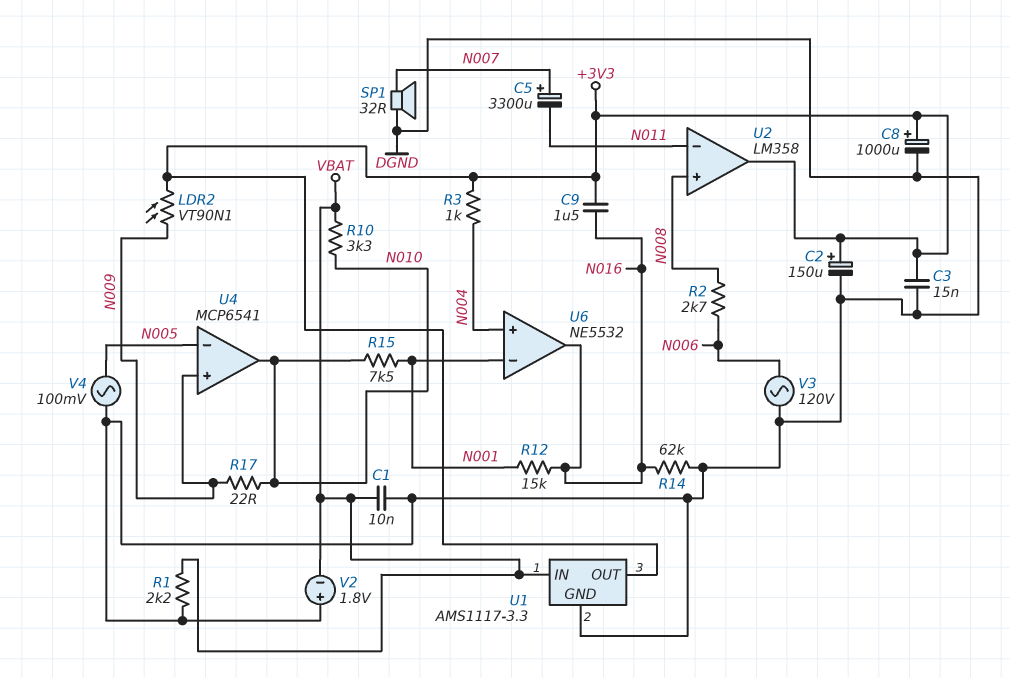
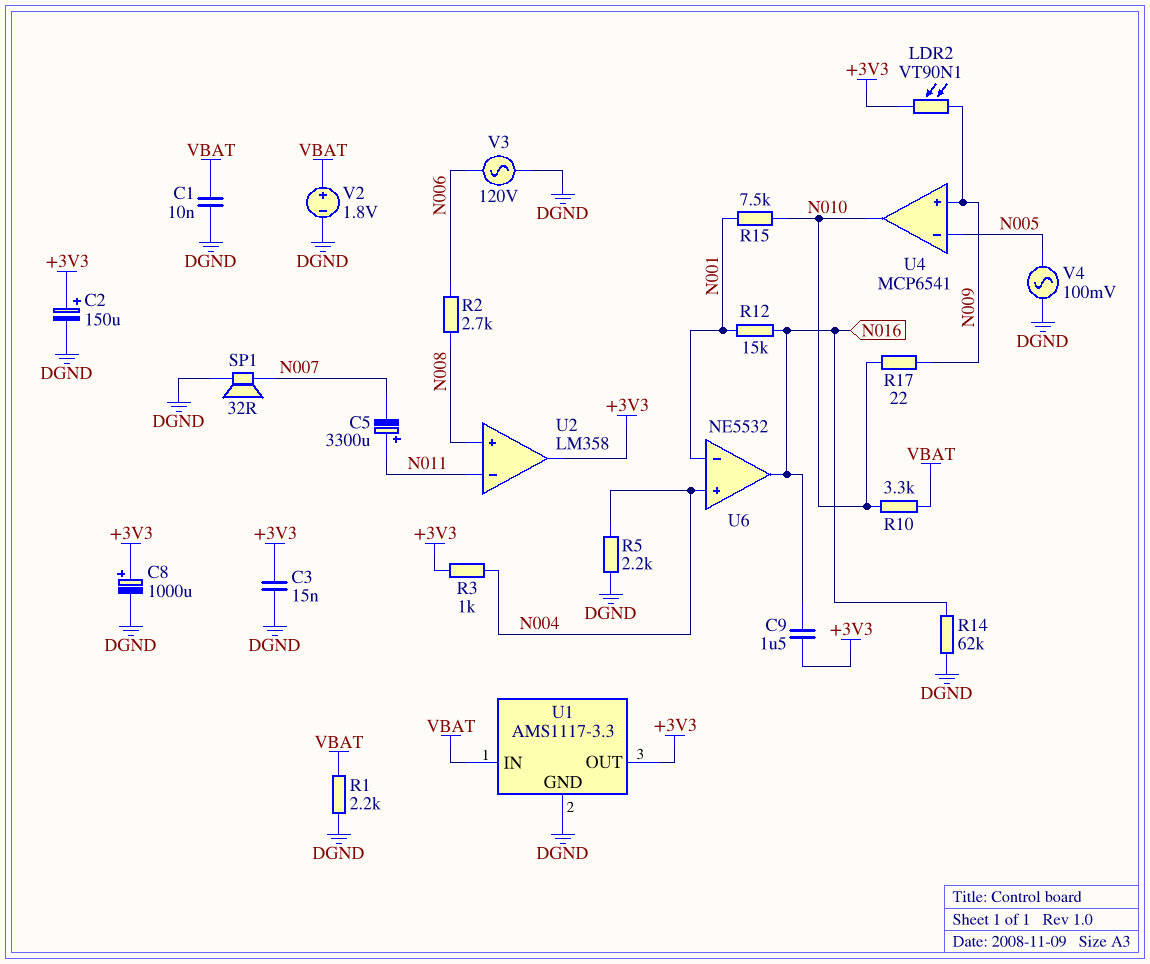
C5: 3300uF (plus N007, minus N011) -> 3300uF (plus N011, minus N007)
R5: none -> 2.2k (DGND, N004)
V2: 1.8V (plus DGND, minus VBAT) -> 1.8V (plus VBAT, minus DGND)

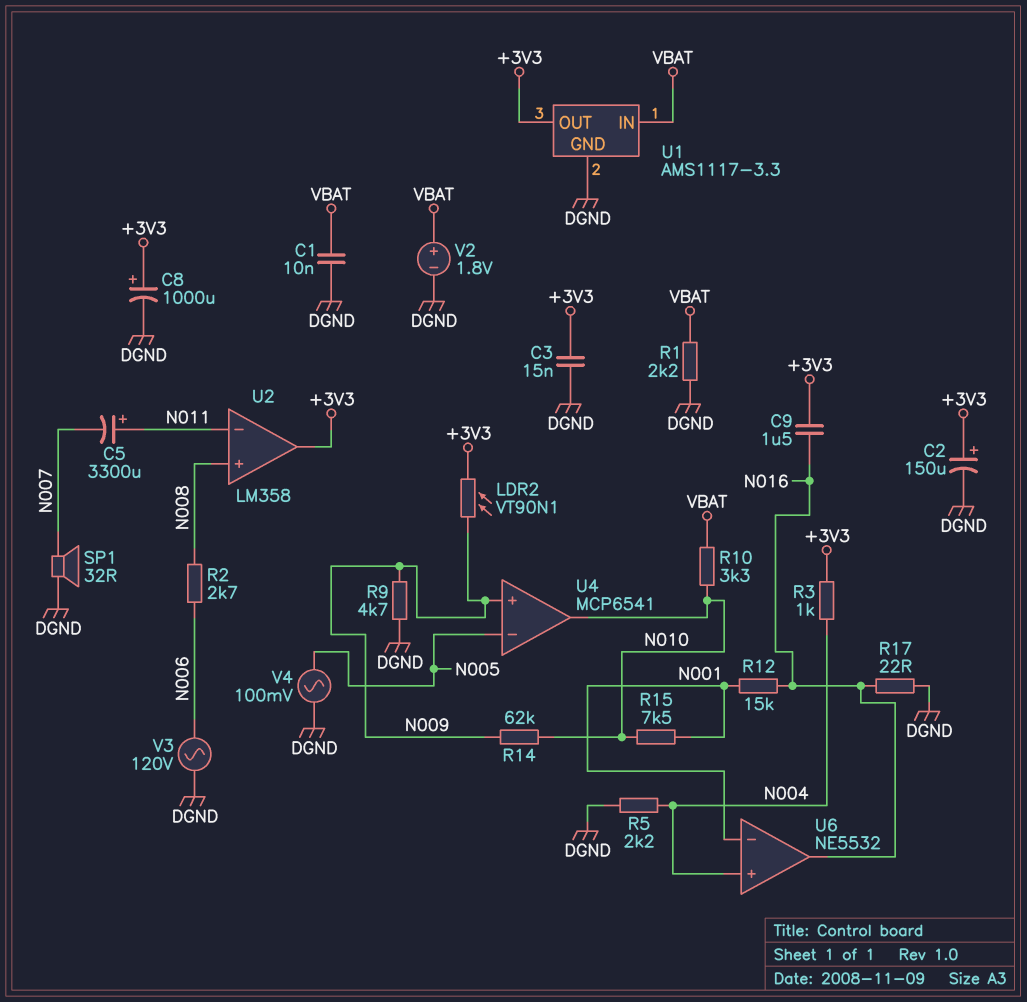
R9: none -> 4.7k (DGND, N009)
R14: 62k (DGND, N016) -> 62k (N009, N010)
R17: 22 (N009, N010) -> 22 (DGND, N016)

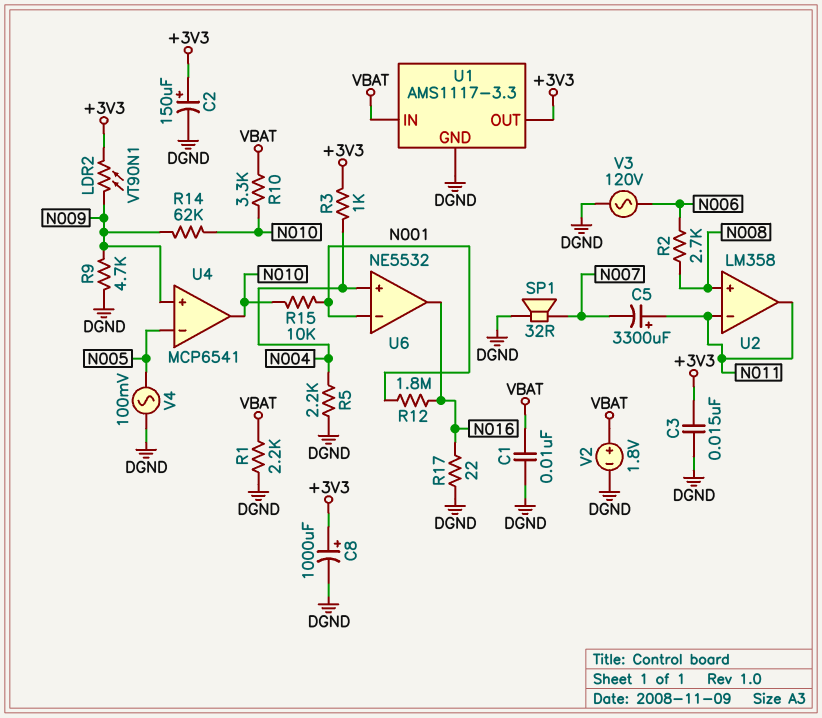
C9: 1.5uF (+3V3, N016) -> none
R12: 15k (N001, N016) -> 1.8M (N001, N016)
R15: 7.5k (N001, N010) -> 10k (N001, N010)
U2 pin out: +3V3 -> N011

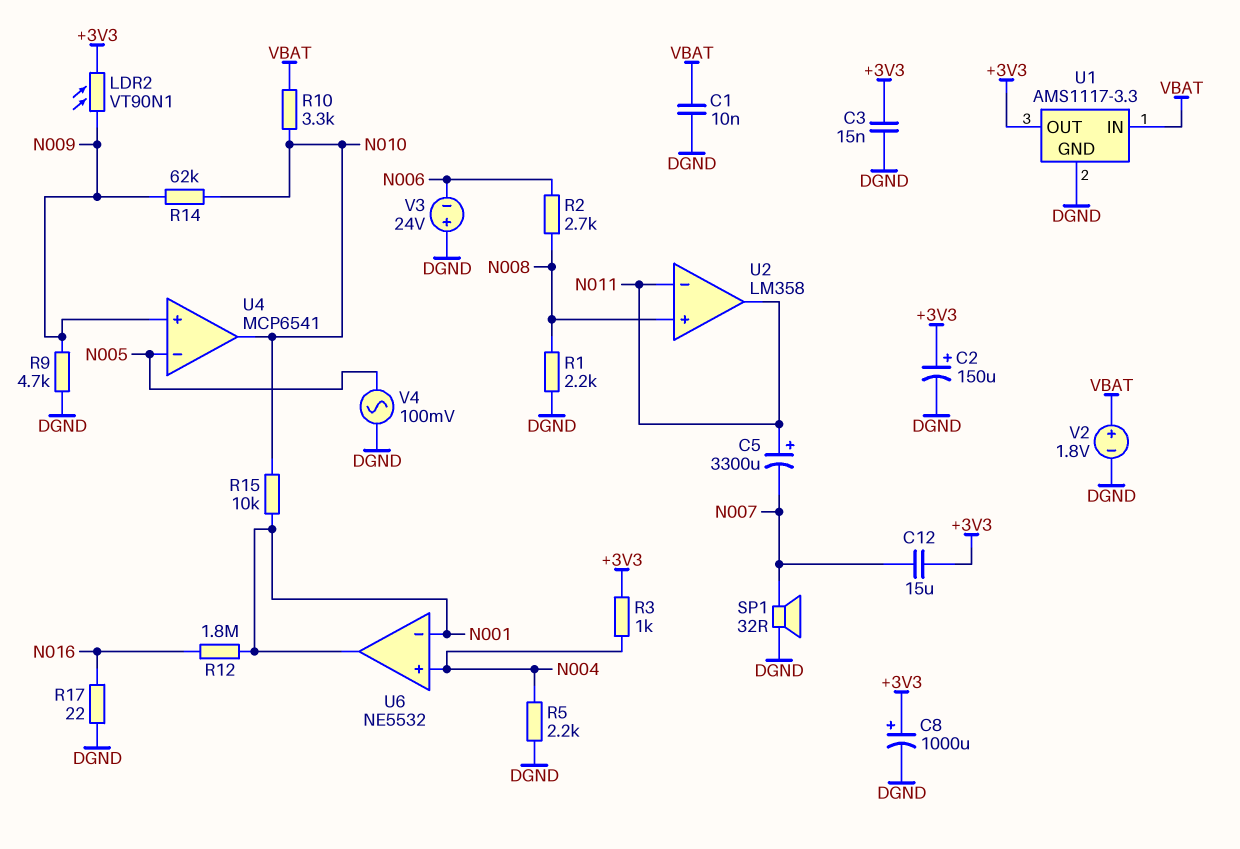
C12: none -> 15uF (+3V3, N007)
R1: 2.2k (DGND, VBAT) -> 2.2k (DGND, N008)
U6 pin out: N016 -> N001
V3: AC 120V (DGND, N006) -> 24V (plus DGND, minus N006)

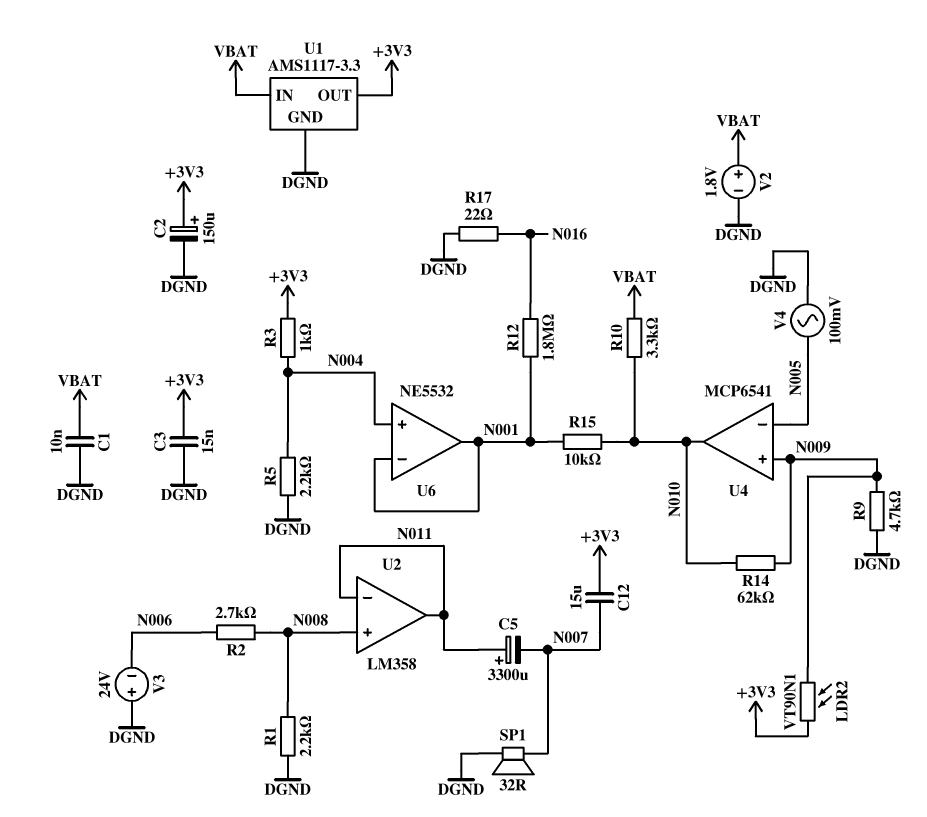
C8: 1000uF (plus +3V3, minus DGND) -> none

